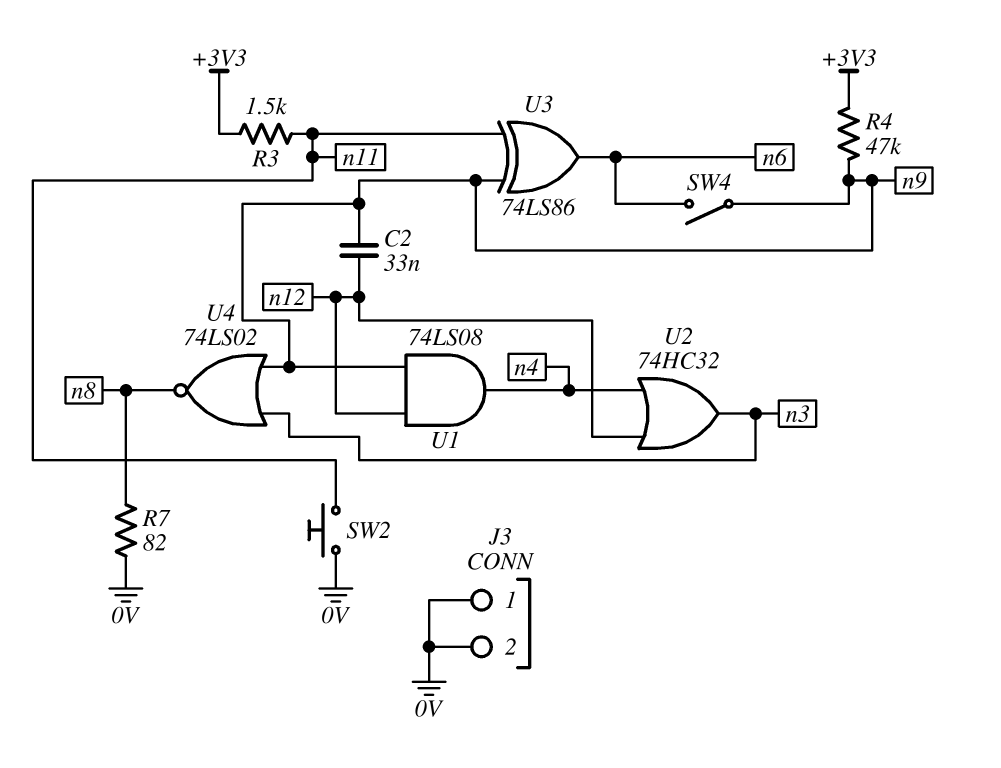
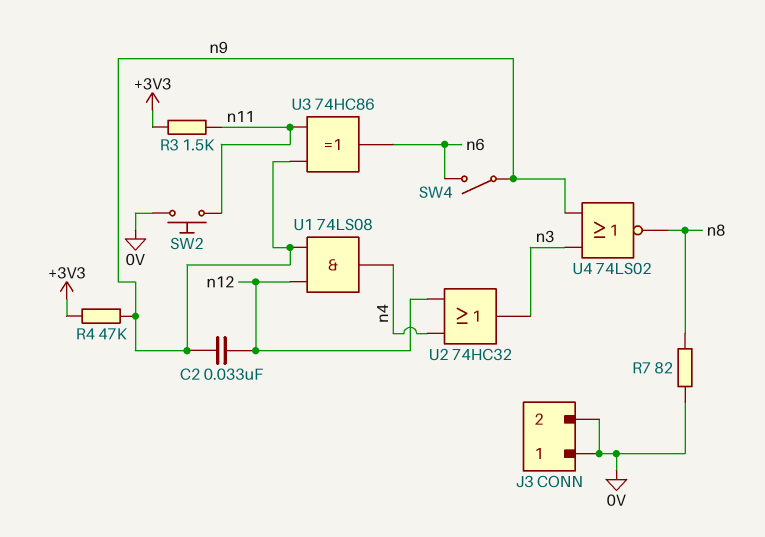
U3: XOR 74LS86 (in n9, in n11, out n6) -> XOR 74HC86 (in n9, in n11, out n6)

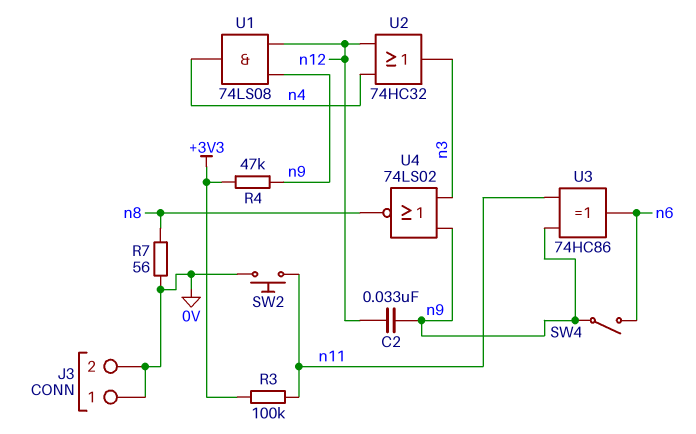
R3: 1.5k (+3V3, n11) -> 100k (+3V3, n11)
R7: 82 (0V, n8) -> 56 (0V, n8)

